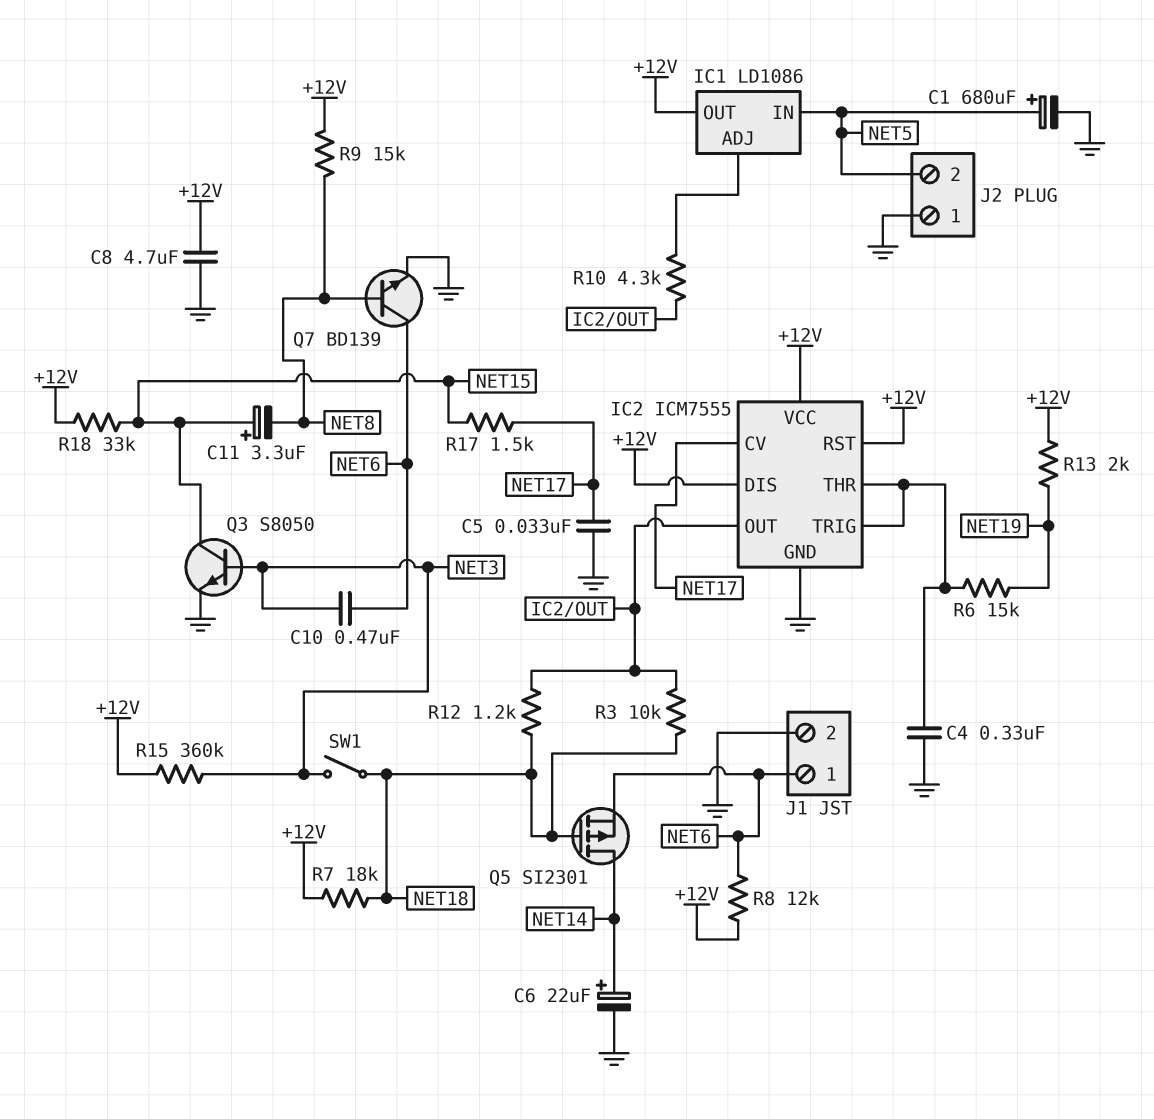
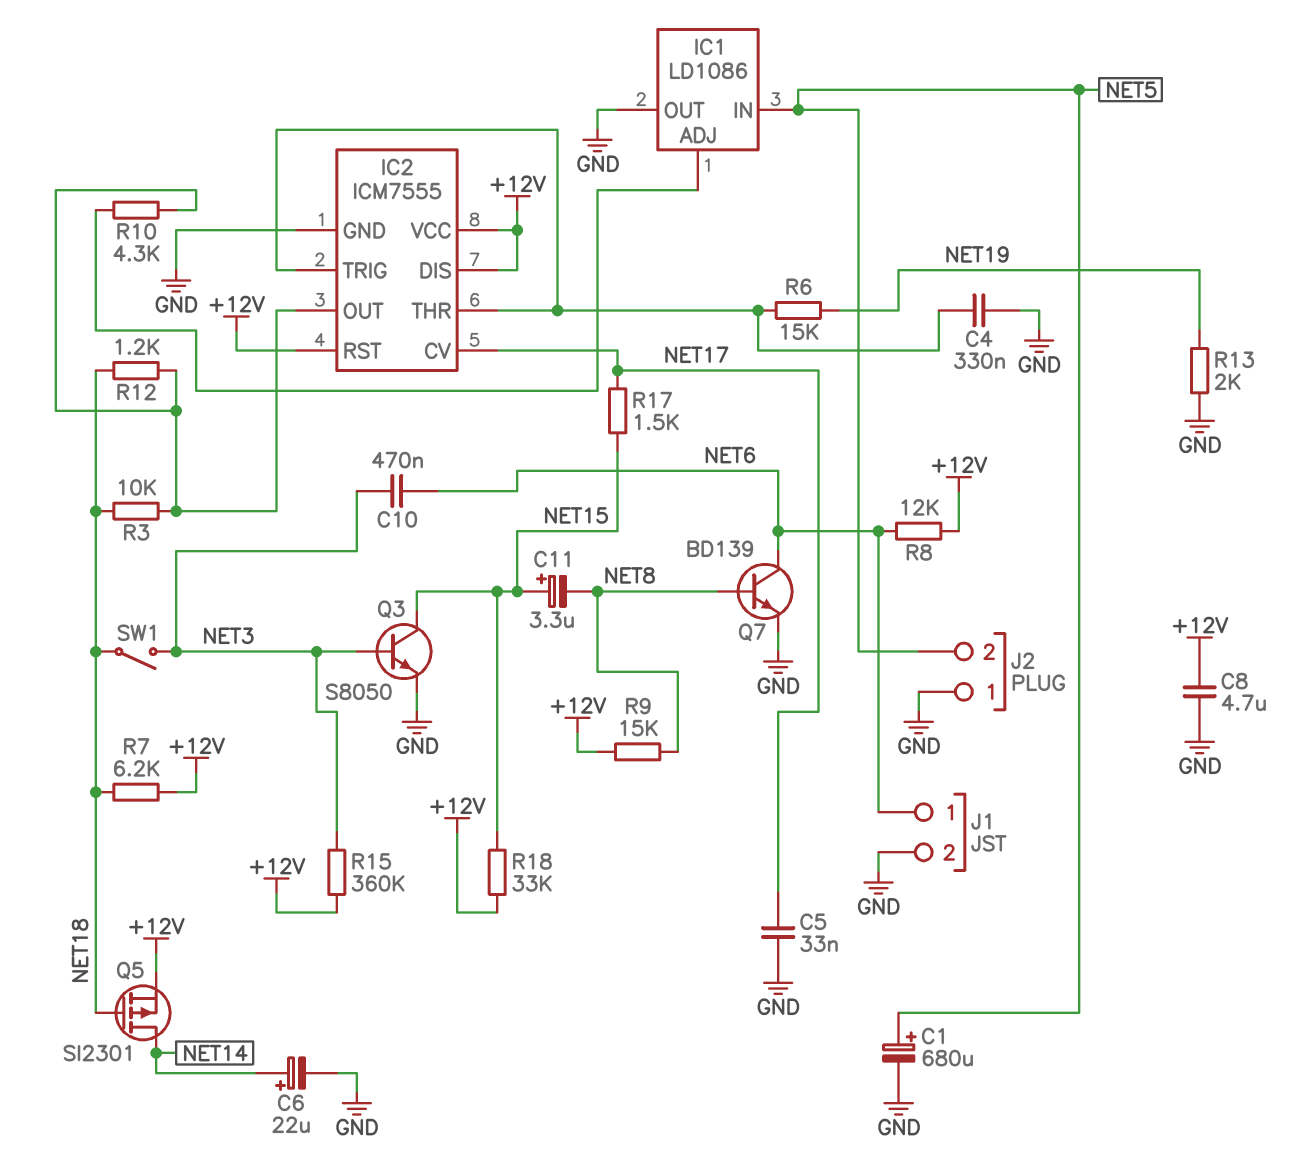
IC1 pin OUT: +12V -> GND
Q5: PMOS SI2301 (G NET18, D NET14, S NET6) -> PMOS SI2301 (G NET18, D NET14, S +12V)
R7: 18k (+12V, NET18) -> 6.2k (+12V, NET18)
R13: 2k (+12V, NET19) -> 2k (GND, NET19)

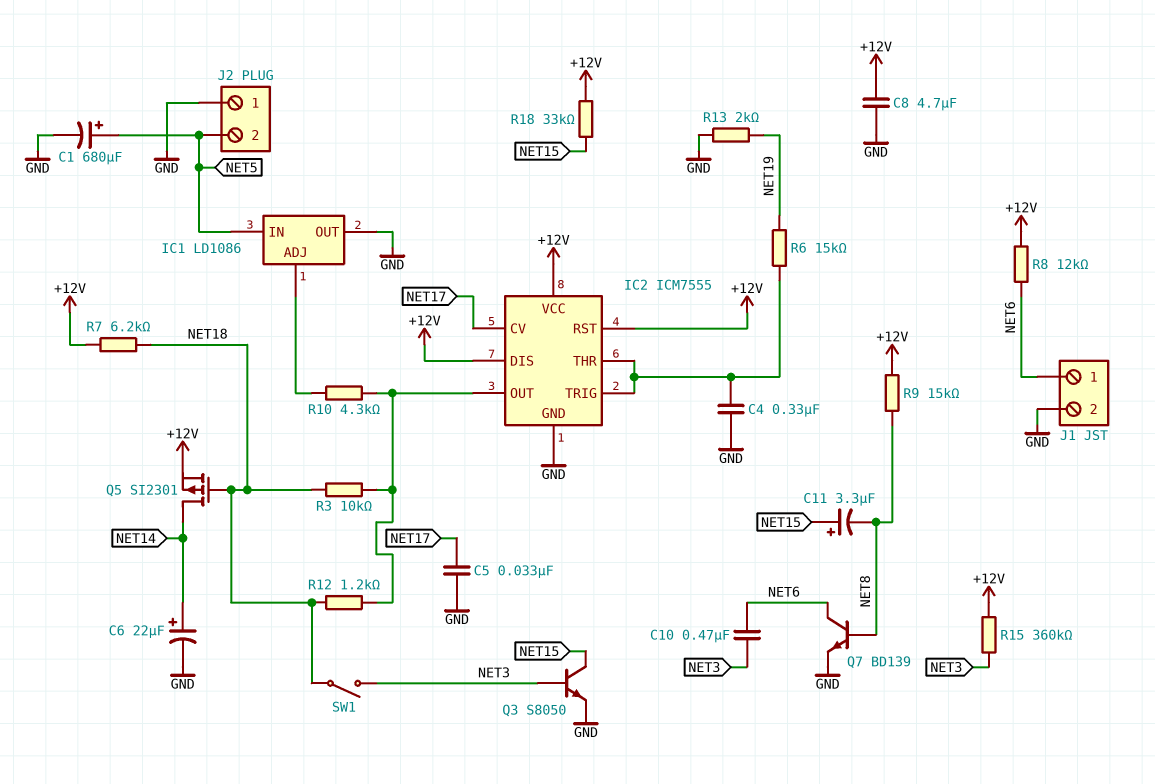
R17: 1.5k (NET15, NET17) -> none

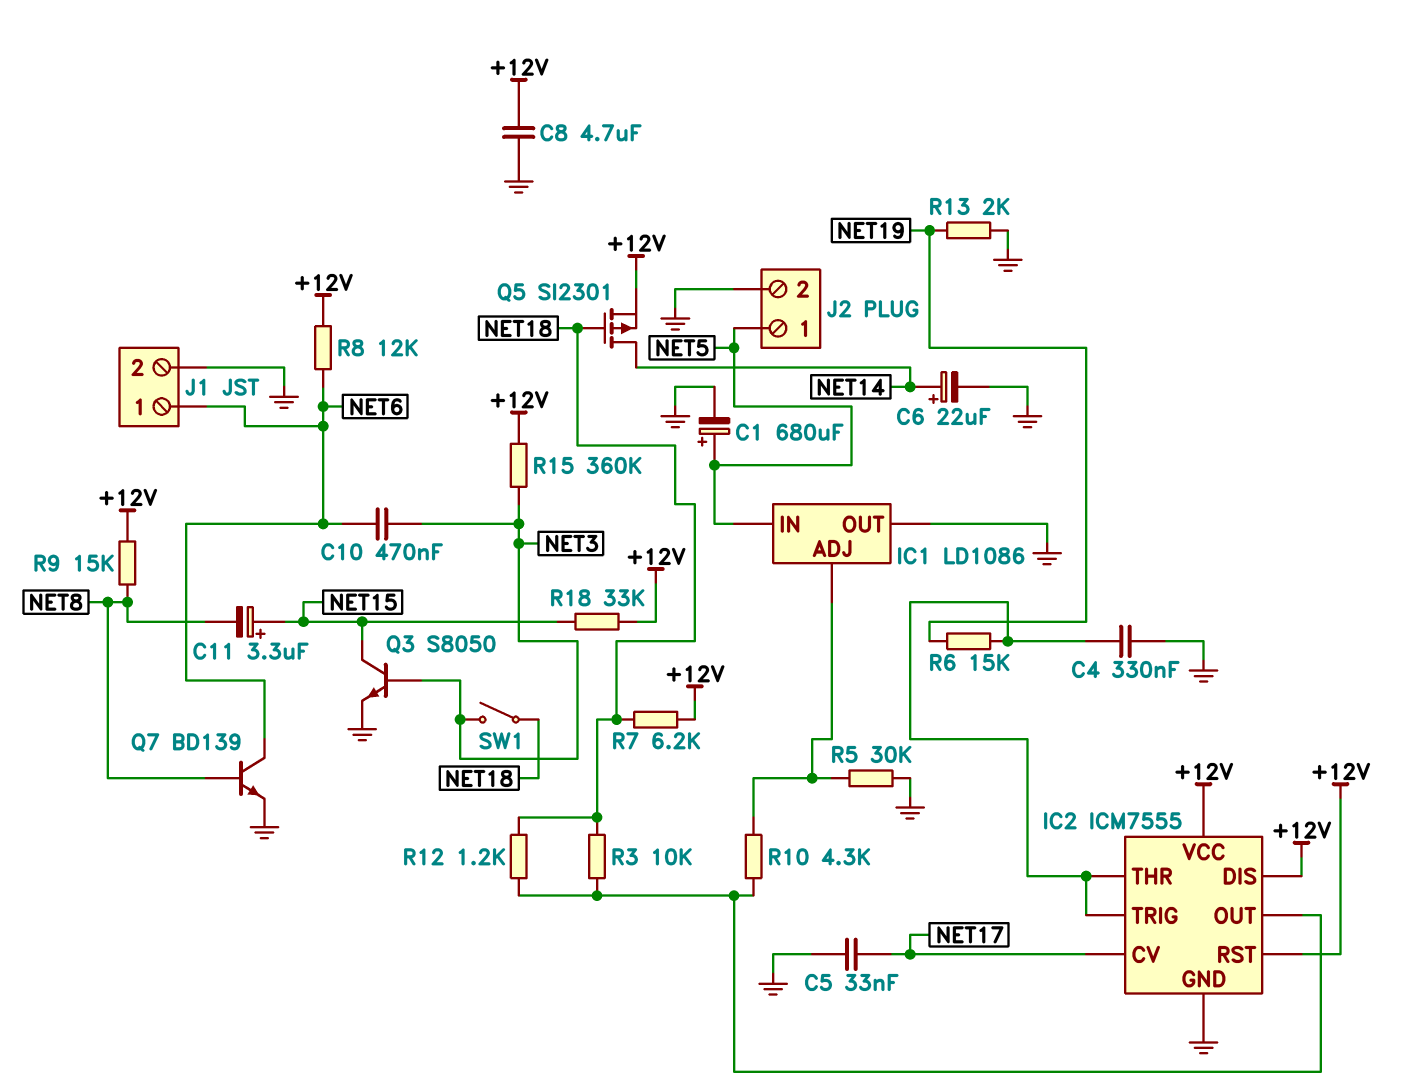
J2 pin 1: GND -> NET5
J2 pin 2: NET5 -> GND
R5: none -> 30k (GND, IC1/ADJ)

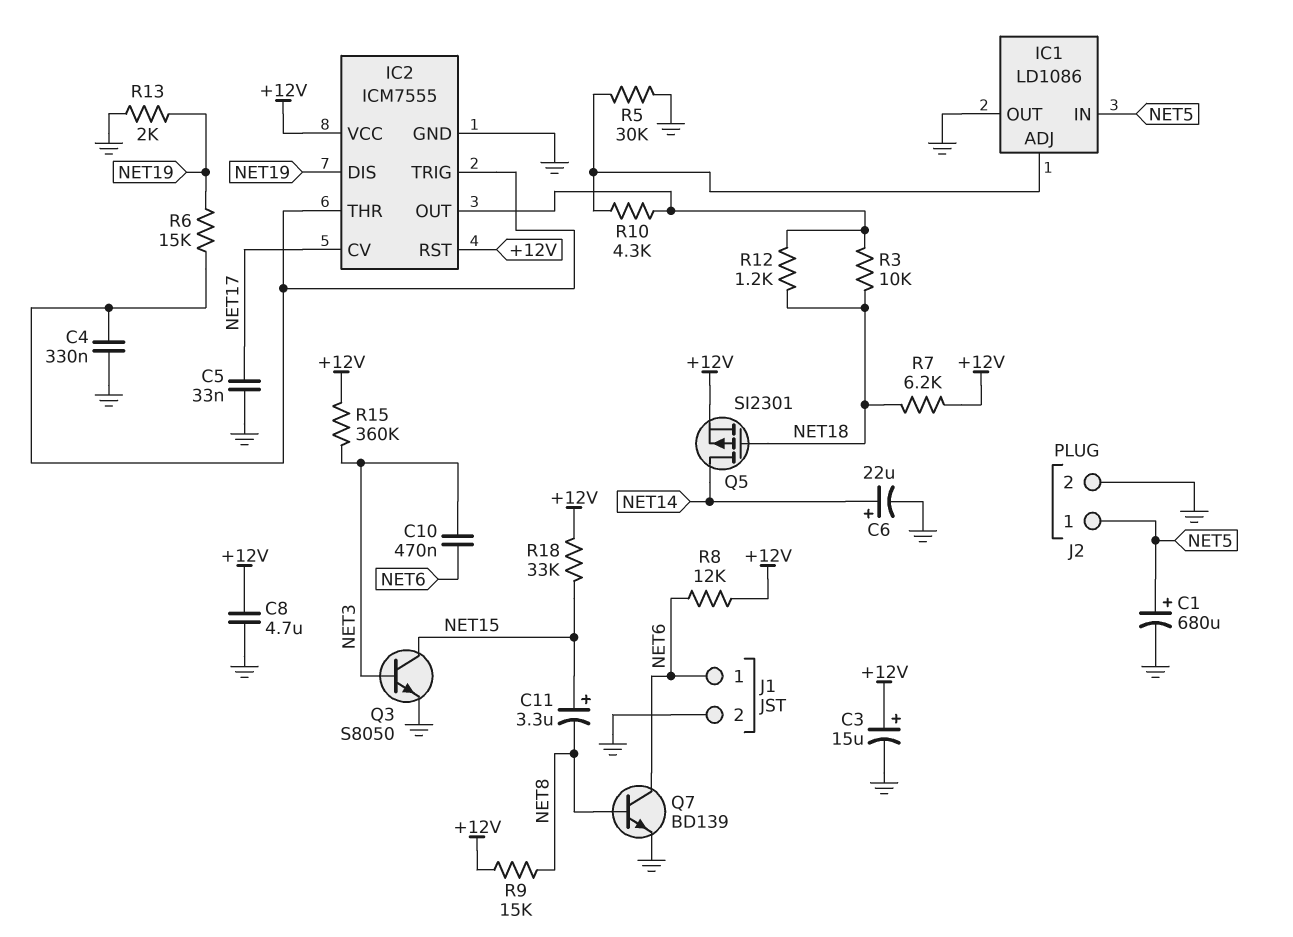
C3: none -> 15uF (plus +12V, minus GND)
IC2 pin DIS: +12V -> NET19
SW1: switch (NET3, NET18) -> none

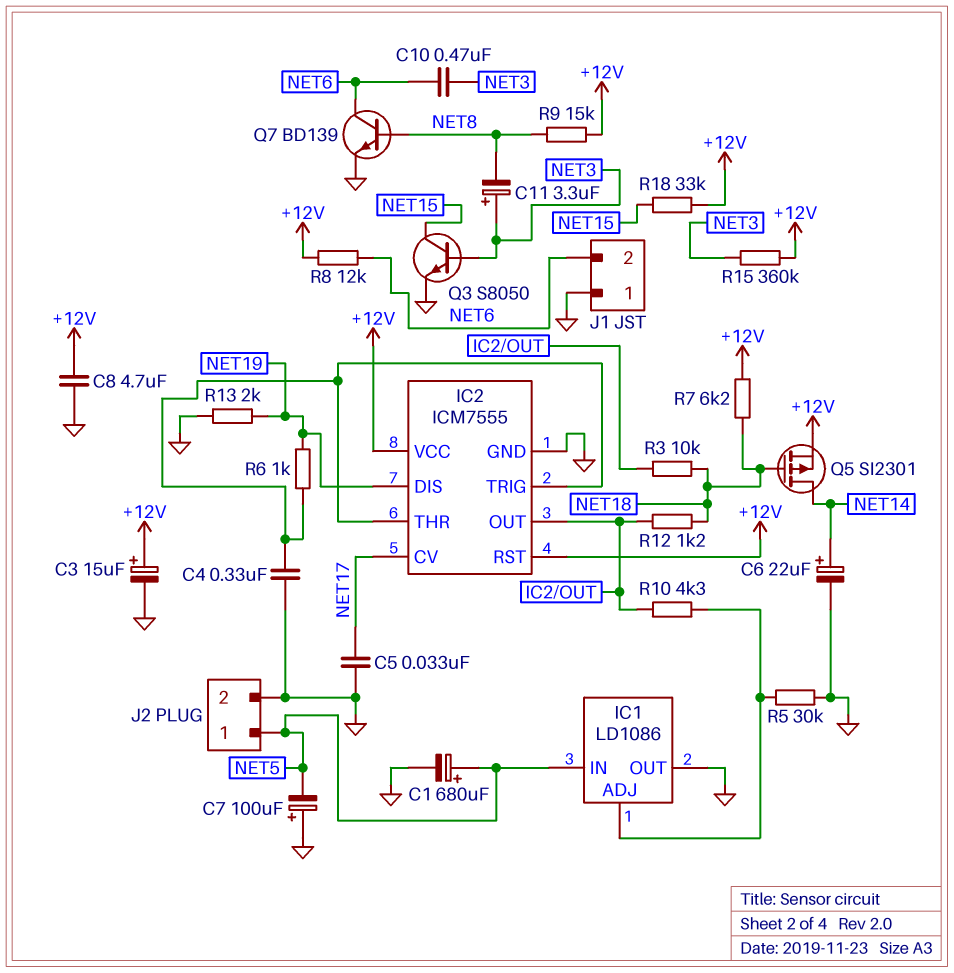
C7: none -> 100uF (plus GND, minus NET5)
C11: 3.3uF (plus NET15, minus NET8) -> 3.3uF (plus NET3, minus NET8)
J1 pin 1: NET6 -> GND
J1 pin 2: GND -> NET6
R6: 15k (IC2/THR, NET19) -> 1k (IC2/THR, NET19)

